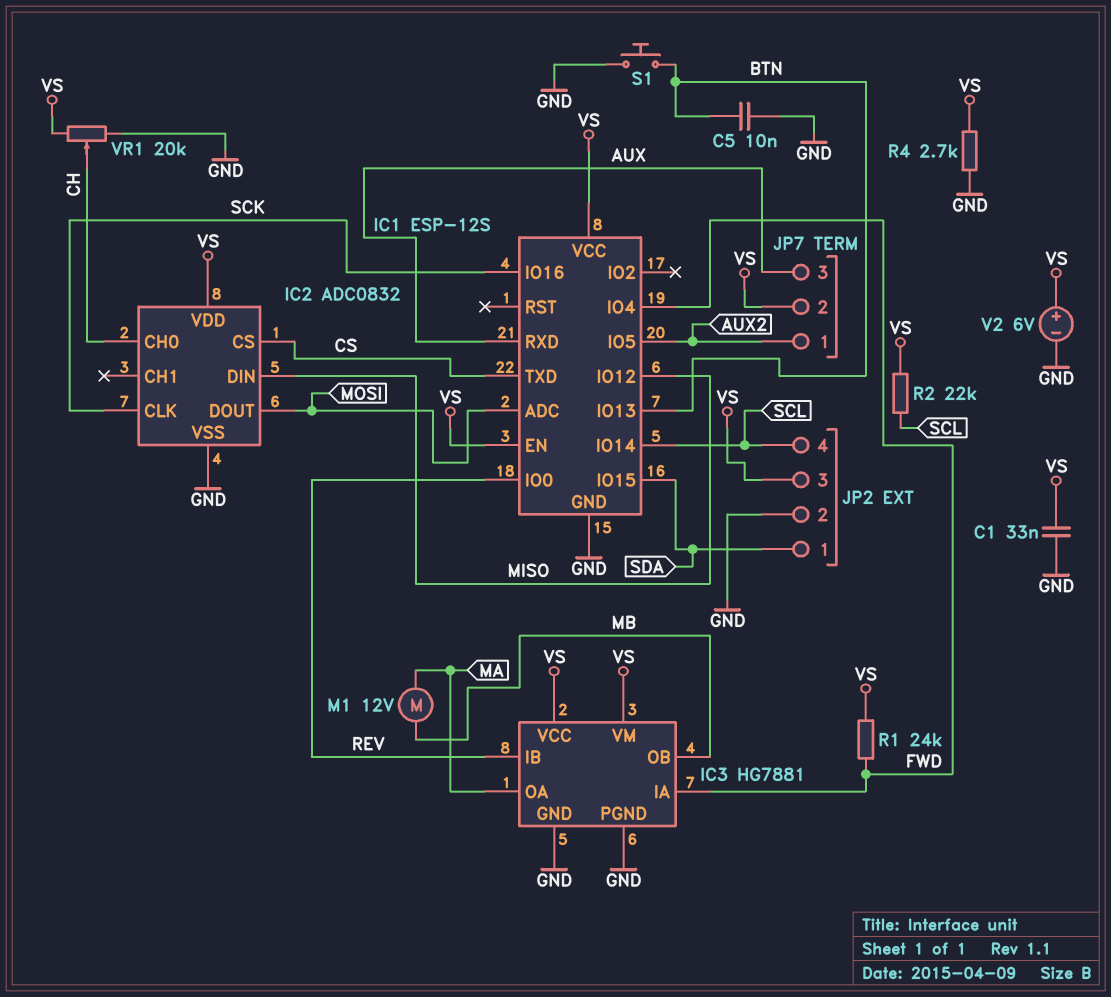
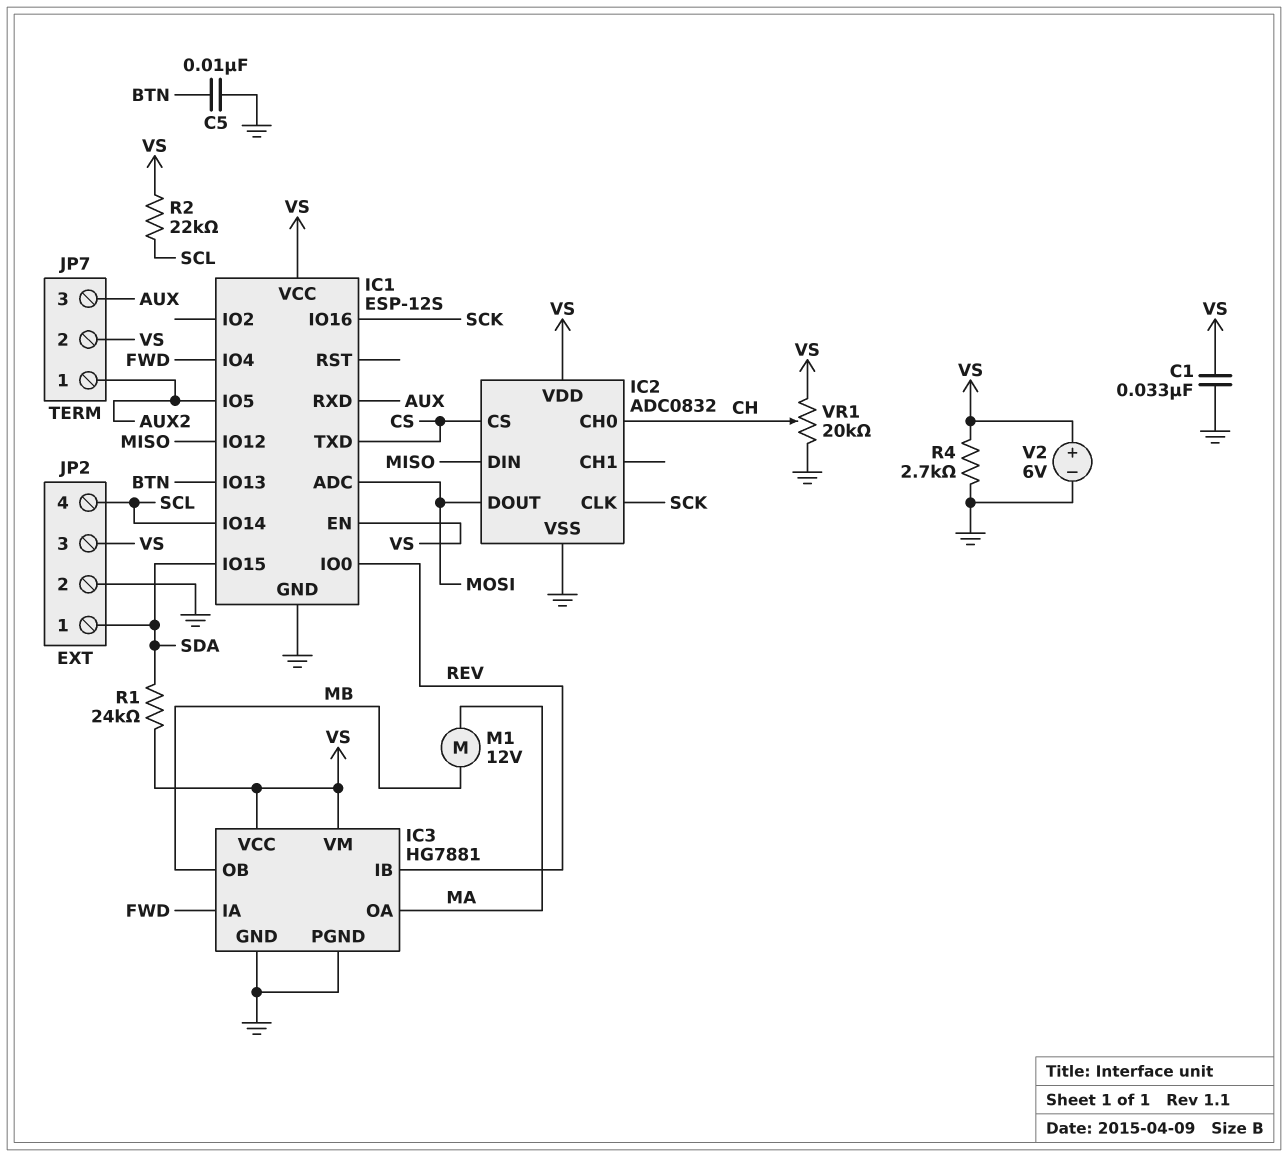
R1: 24k (FWD, VS) -> 24k (SDA, VS)
S1: button (BTN, GND) -> none

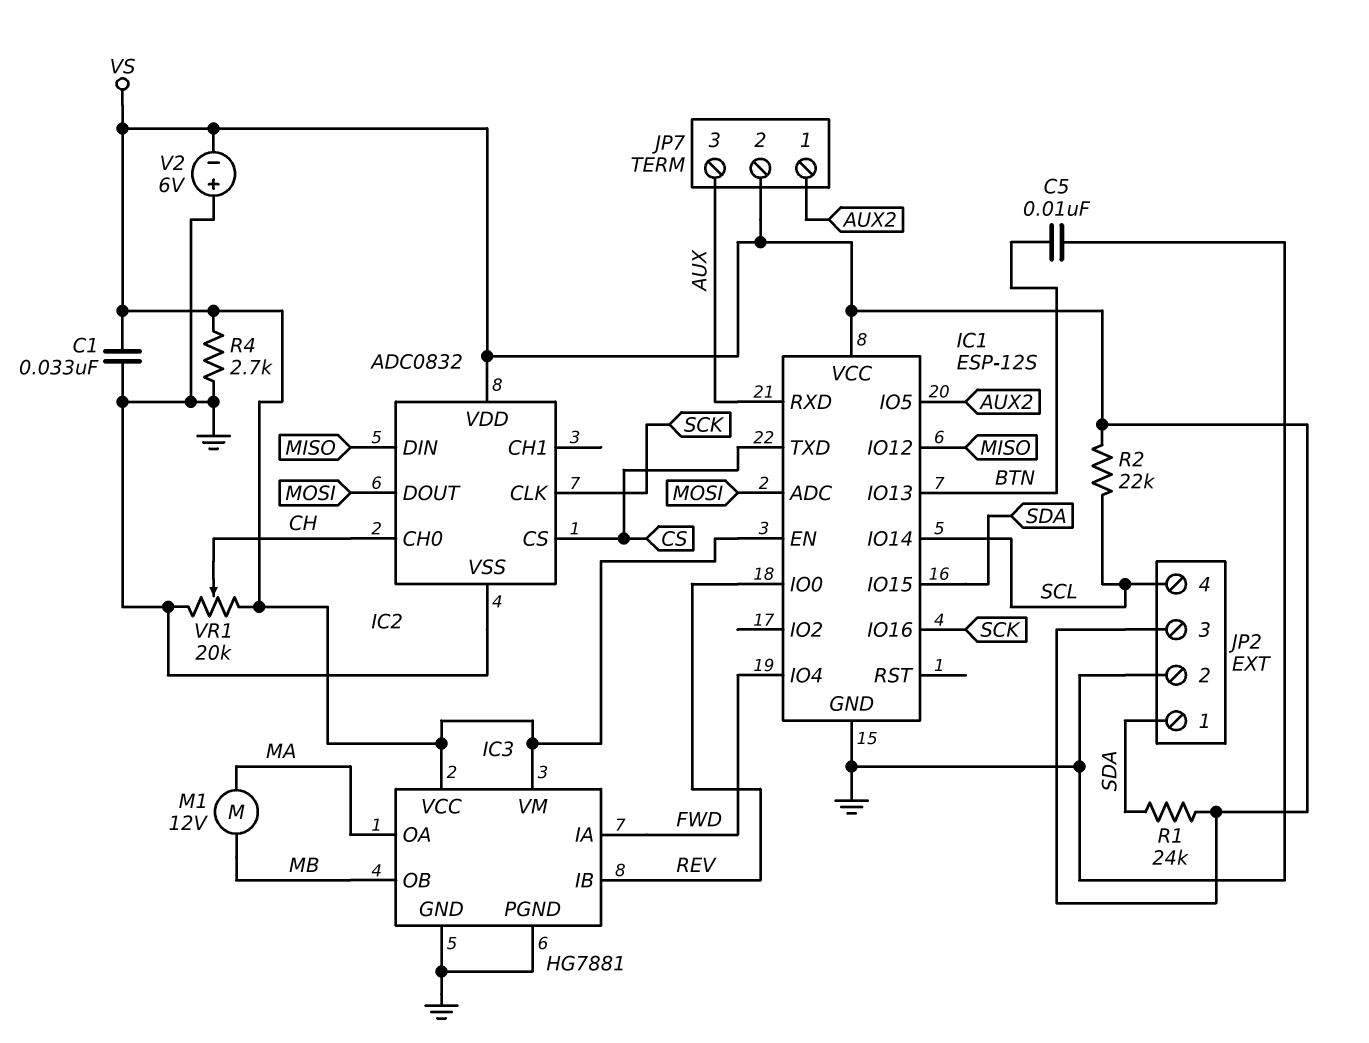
V2: 6V (plus VS, minus GND) -> 6V (plus GND, minus VS)

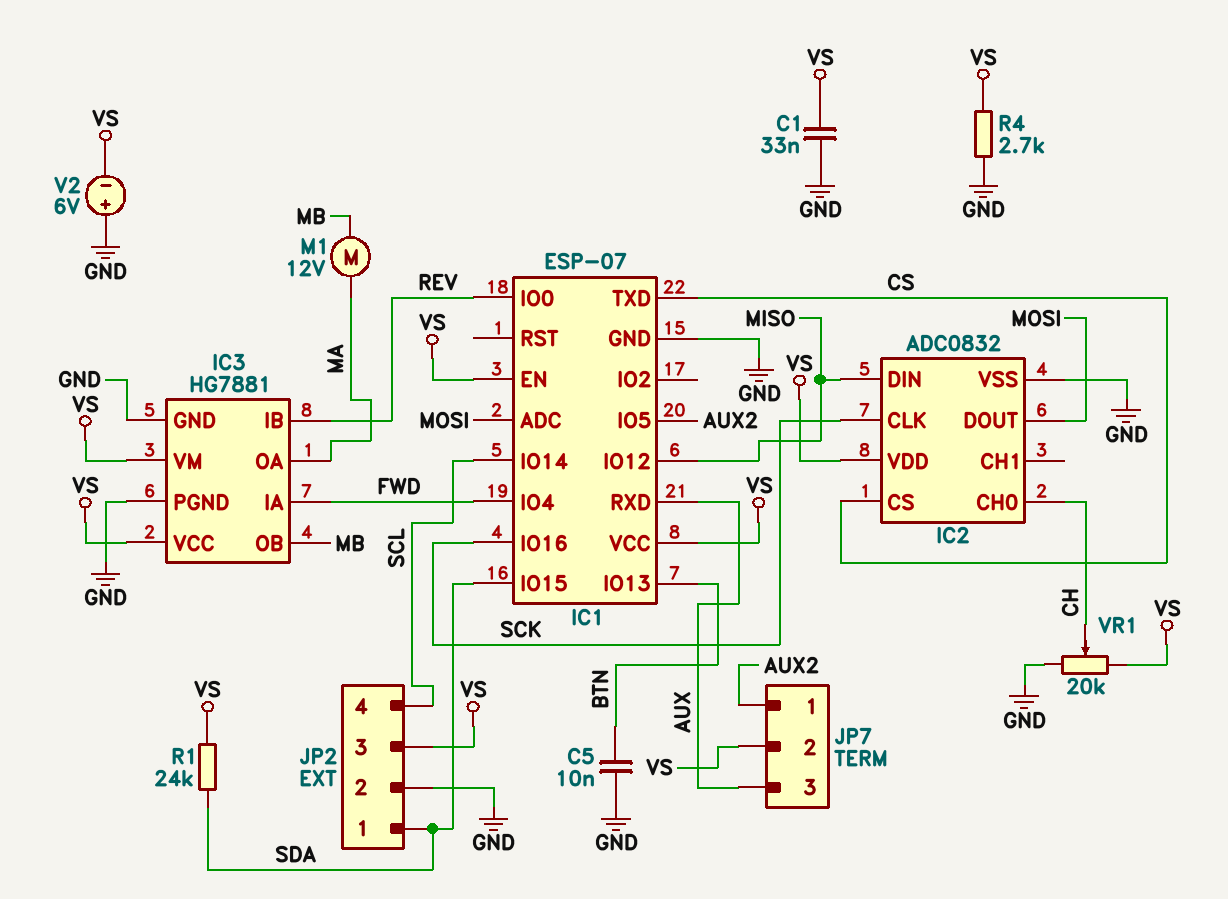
IC1: ESP-12S -> ESP-07
R2: 22k (SCL, VS) -> none

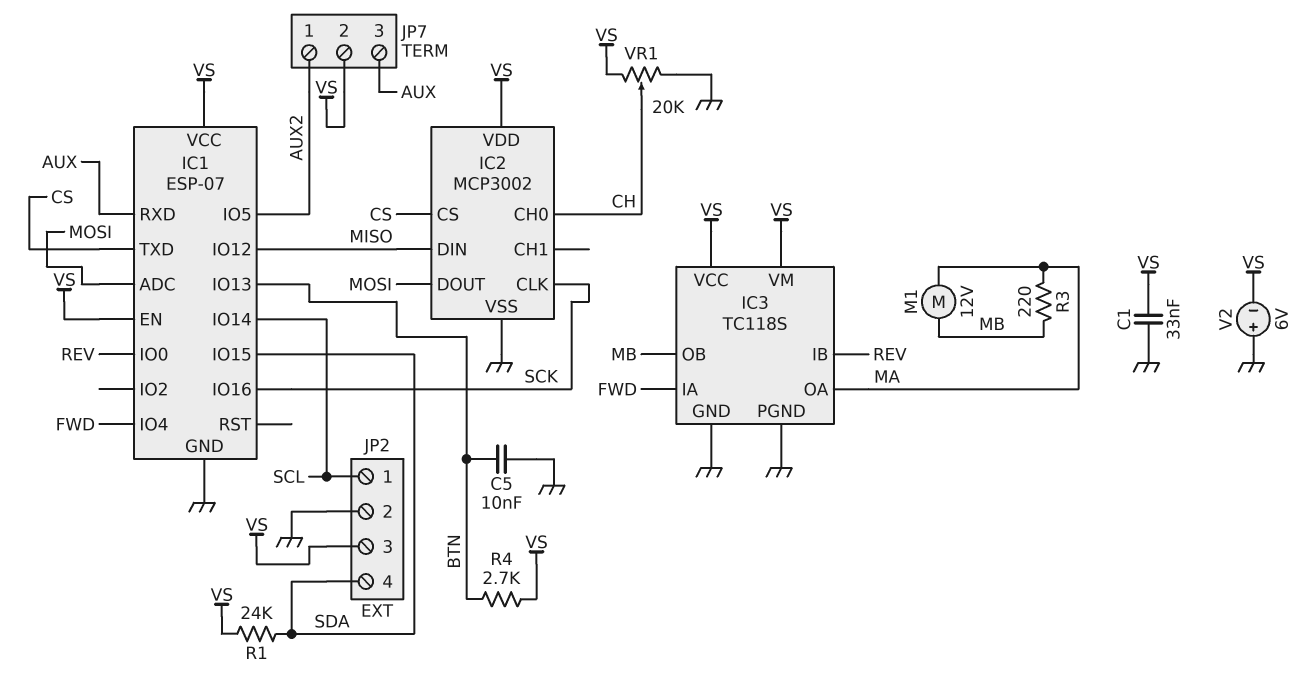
IC2: ADC0832 -> MCP3002
IC3: HG7881 -> TC118S
JP2 pin 1: SDA -> SCL
JP2 pin 4: SCL -> SDA
R3: none -> 220 (MA, MB)
R4: 2.7k (GND, VS) -> 2.7k (BTN, VS)

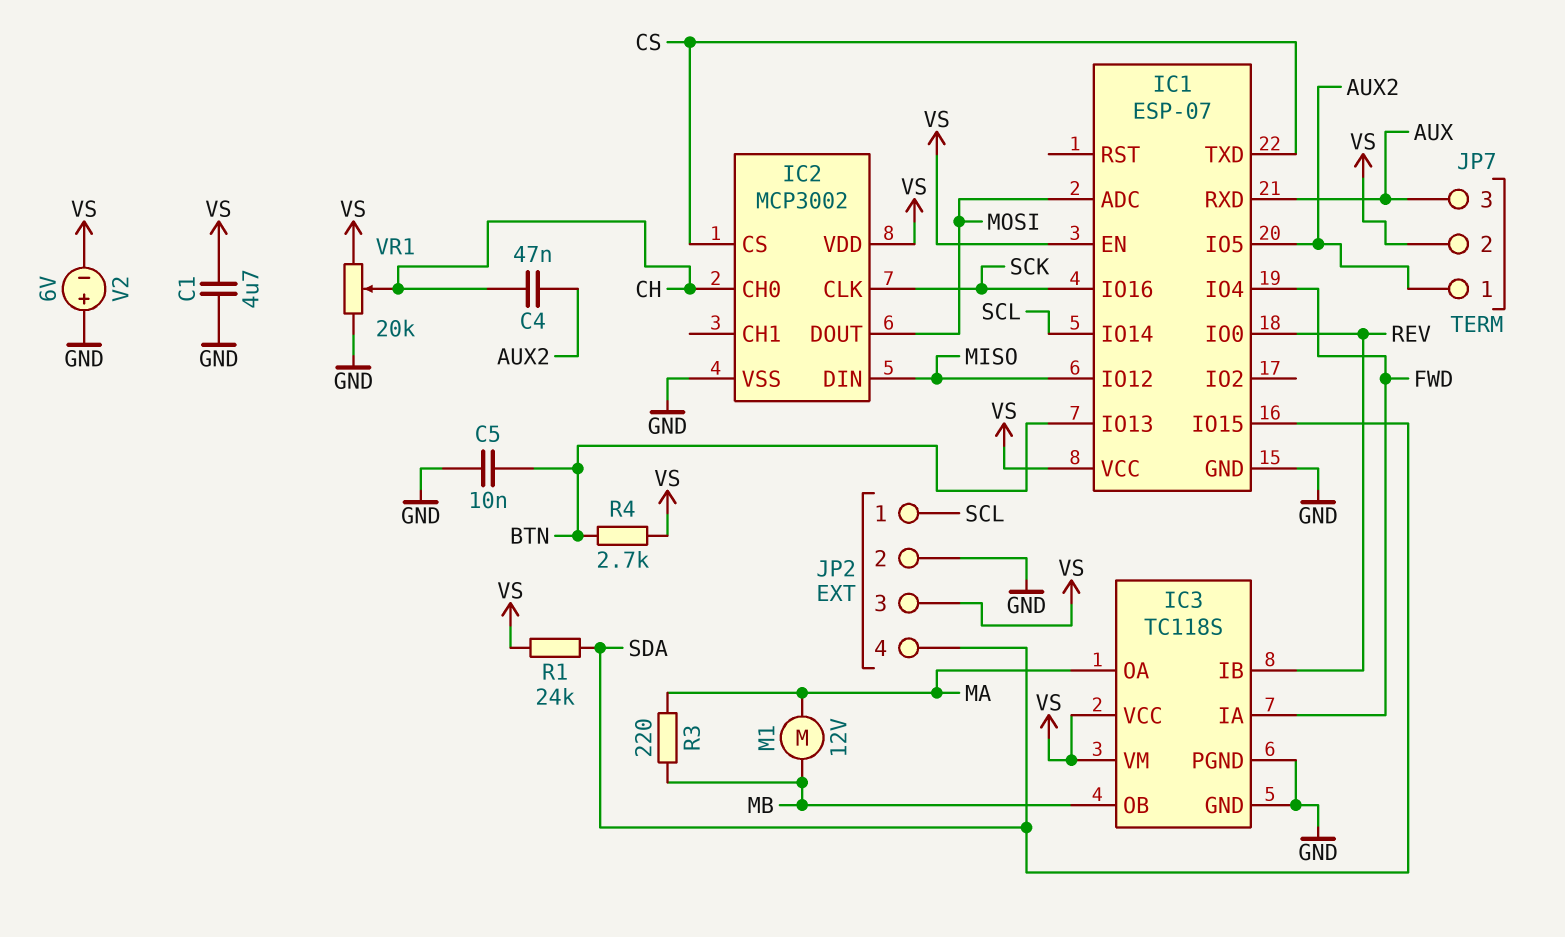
C1: 33nF (GND, VS) -> 4.7uF (GND, VS)
C4: none -> 47nF (AUX2, CH)

